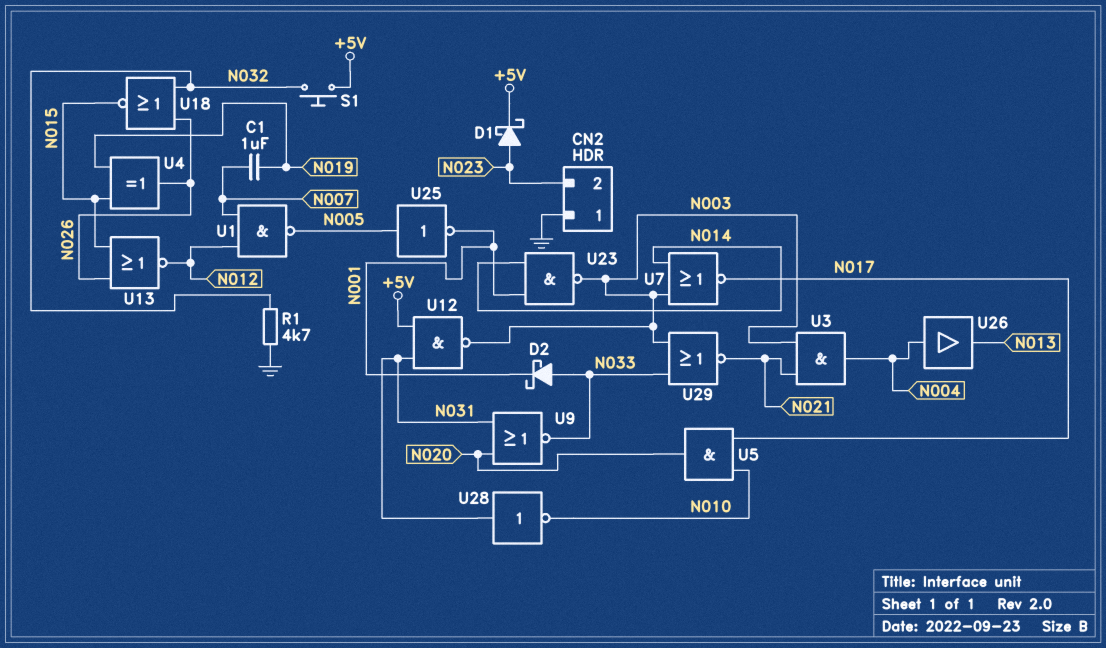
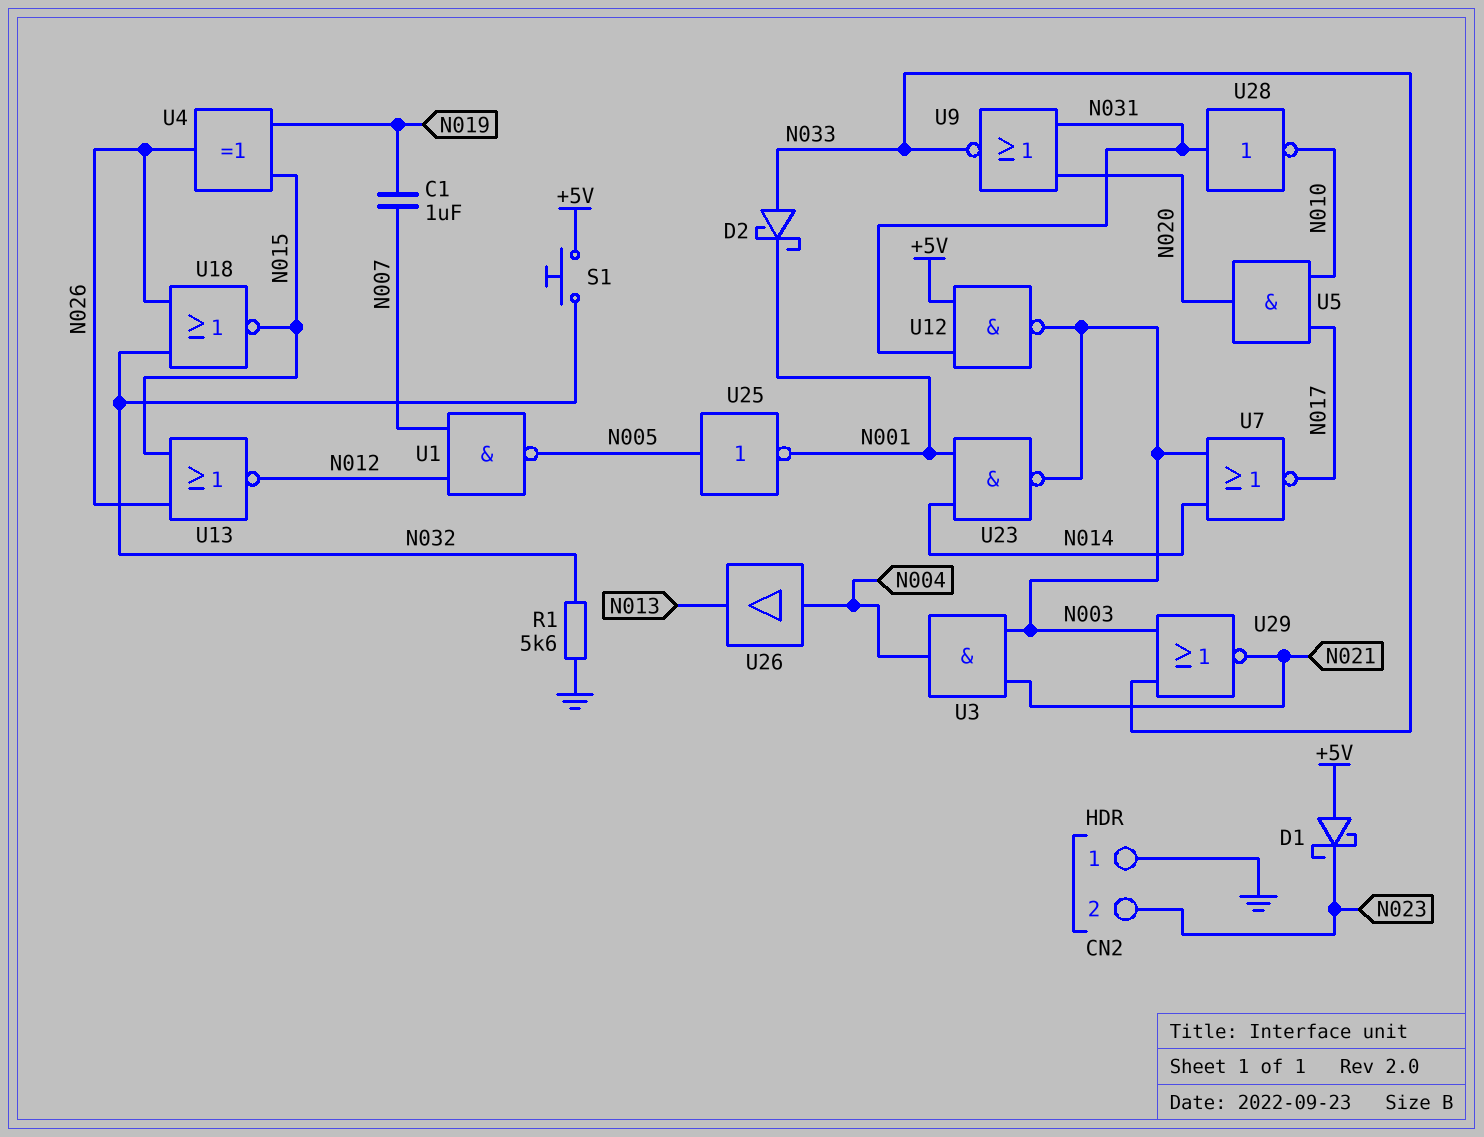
D1: schottky (A N023, K +5V) -> schottky (A +5V, K N023)
R1: 4.7k (GND, N032) -> 5.6k (GND, N032)

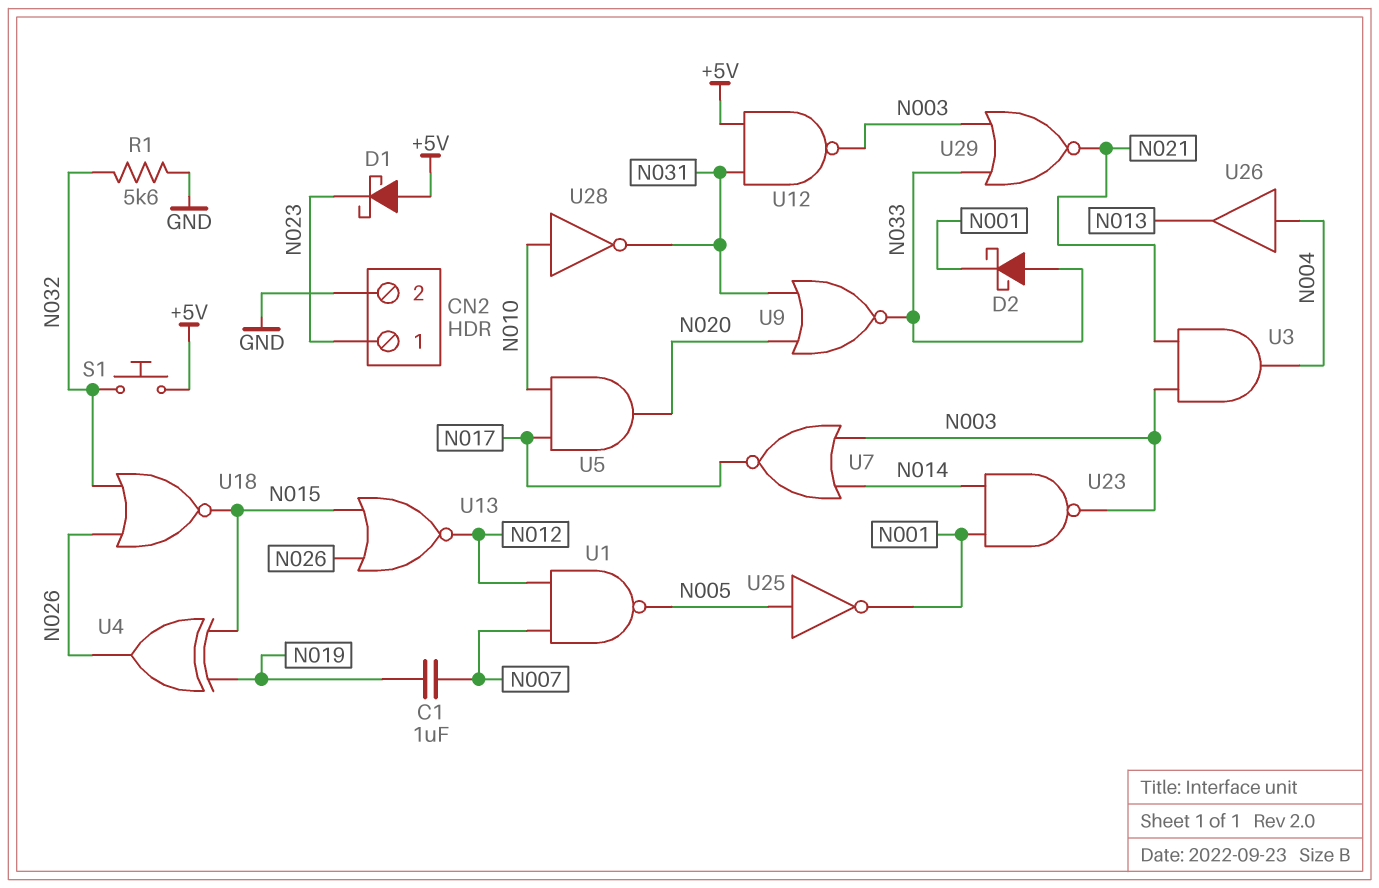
CN2 pin 1: GND -> N023
CN2 pin 2: N023 -> GND
U28: NOT (in N031, out N010) -> NOT (in N010, out N031)

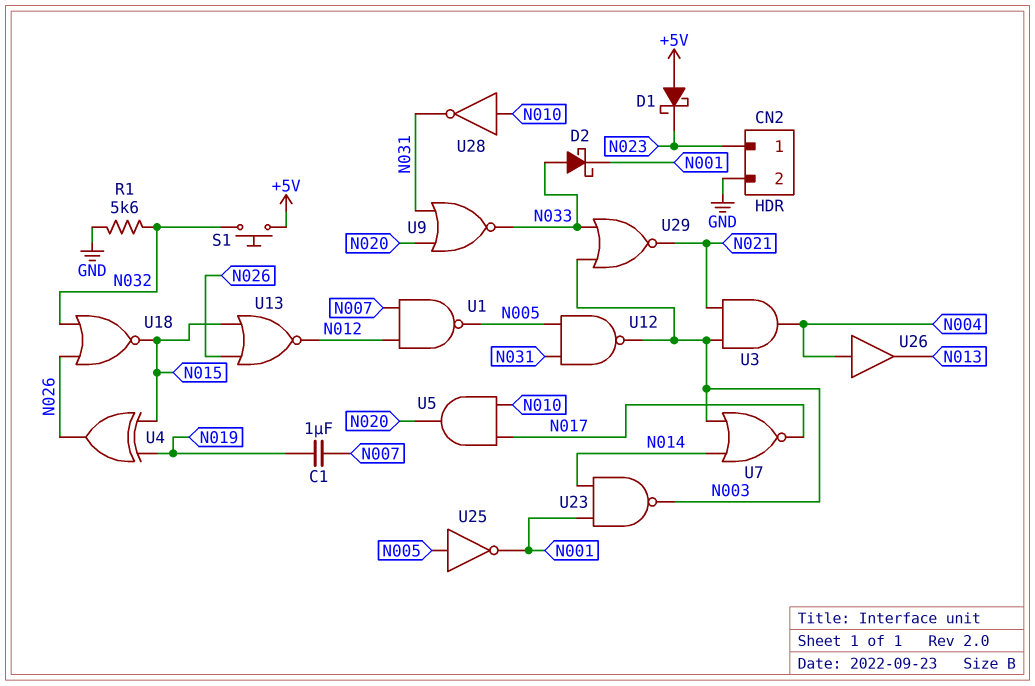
U12: NAND (in +5V, in N031, out N003) -> NAND (in N005, in N031, out N003)

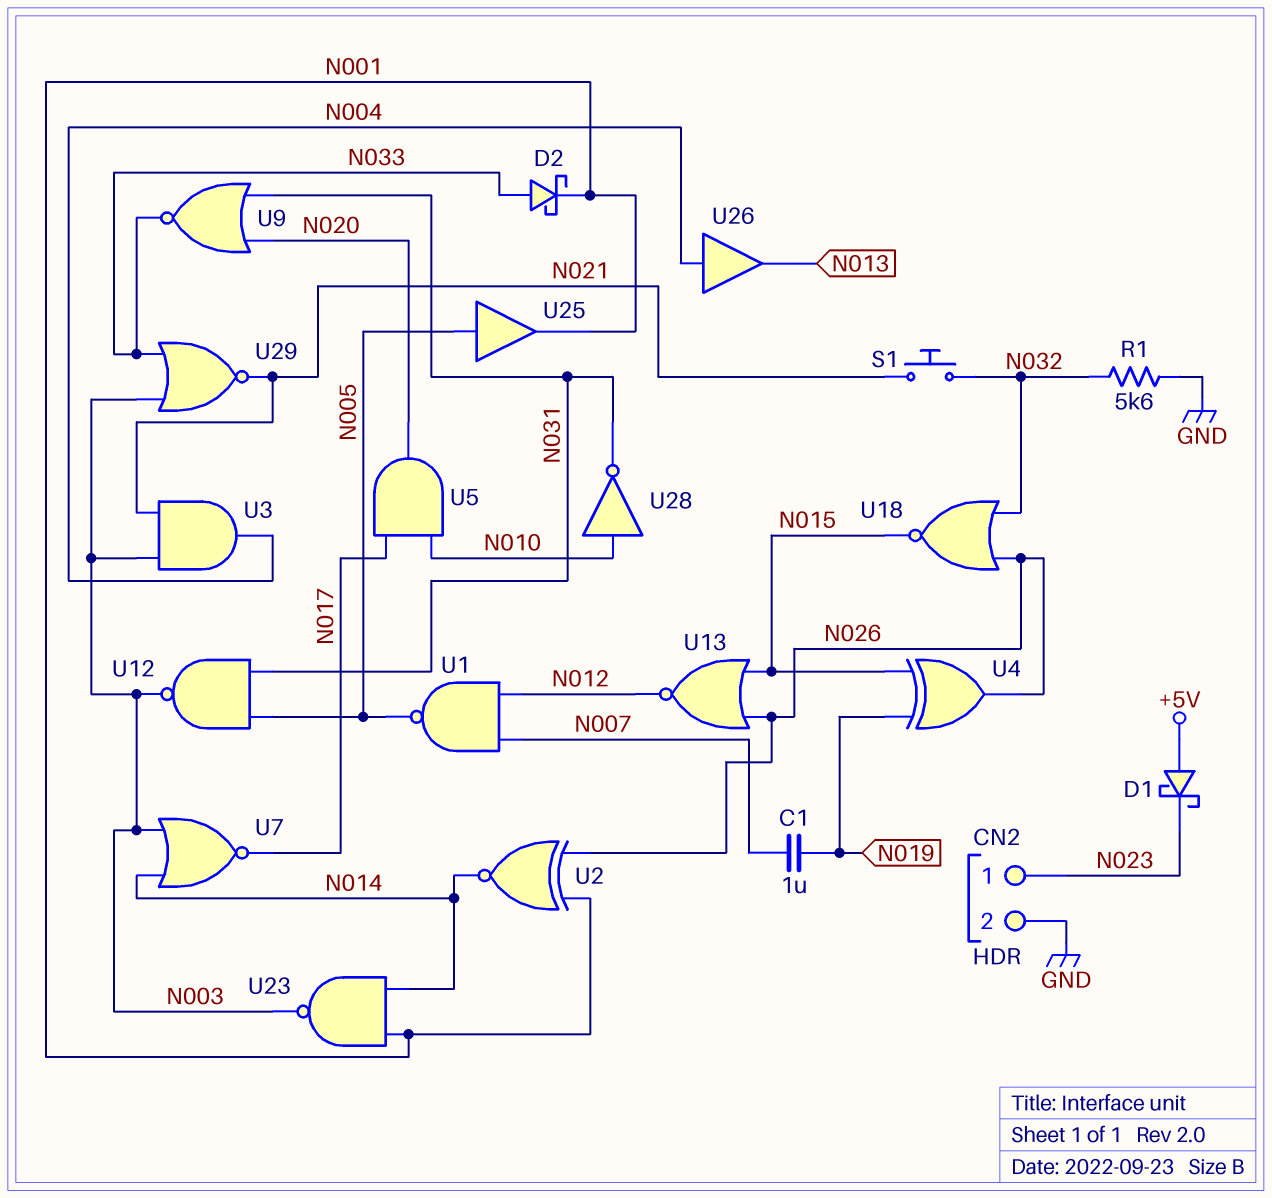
S1: button (+5V, N032) -> button (N021, N032)
U2: none -> XNOR (in N001, in N026, out N014)
U25: NOT (in N005, out N001) -> buffer (in N005, out N001)

